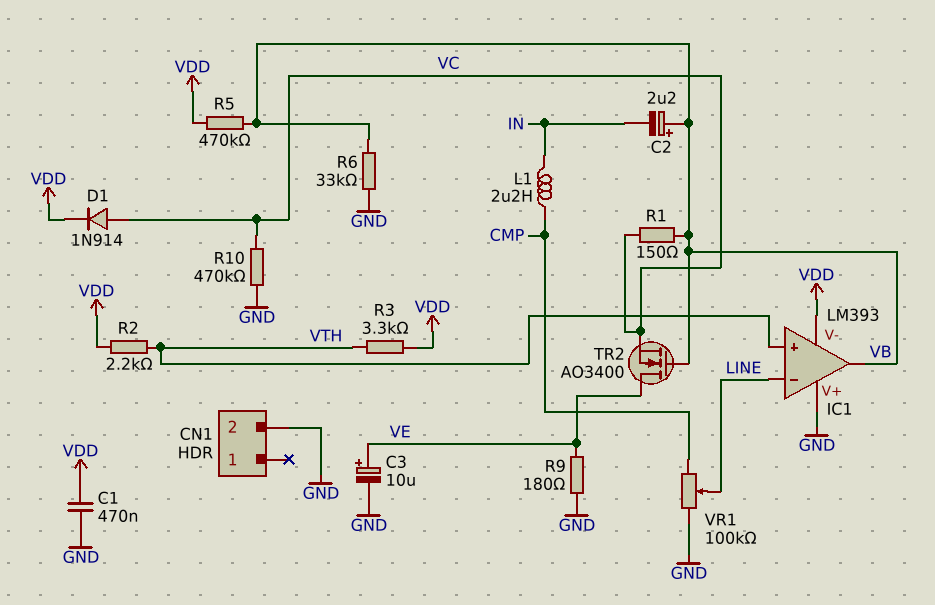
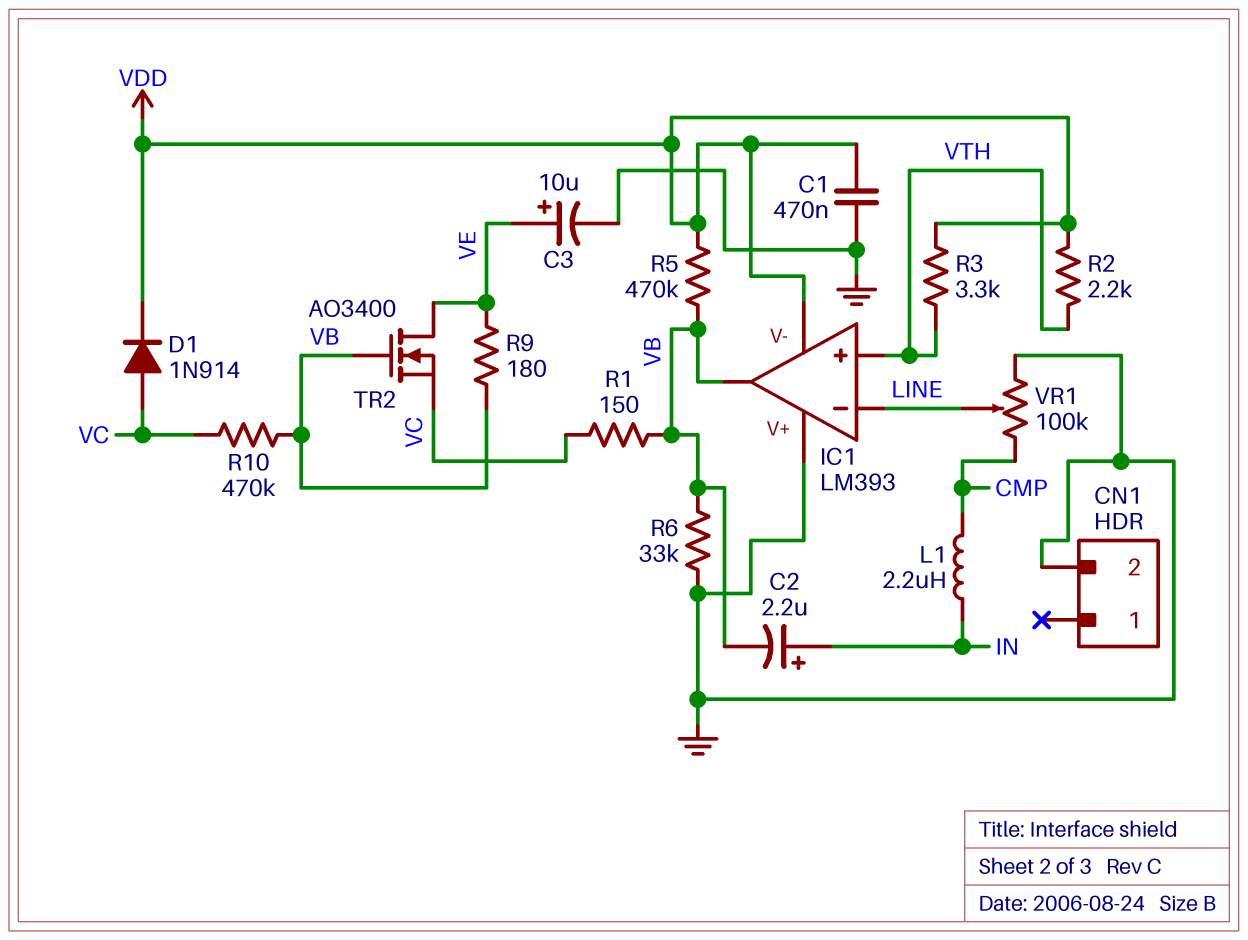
C2: 2.2uF (plus VB, minus IN) -> 2.2uF (plus IN, minus VB)
R9: 180 (GND, VE) -> 180 (VB, VE)
R10: 470k (GND, VC) -> 470k (VB, VC)

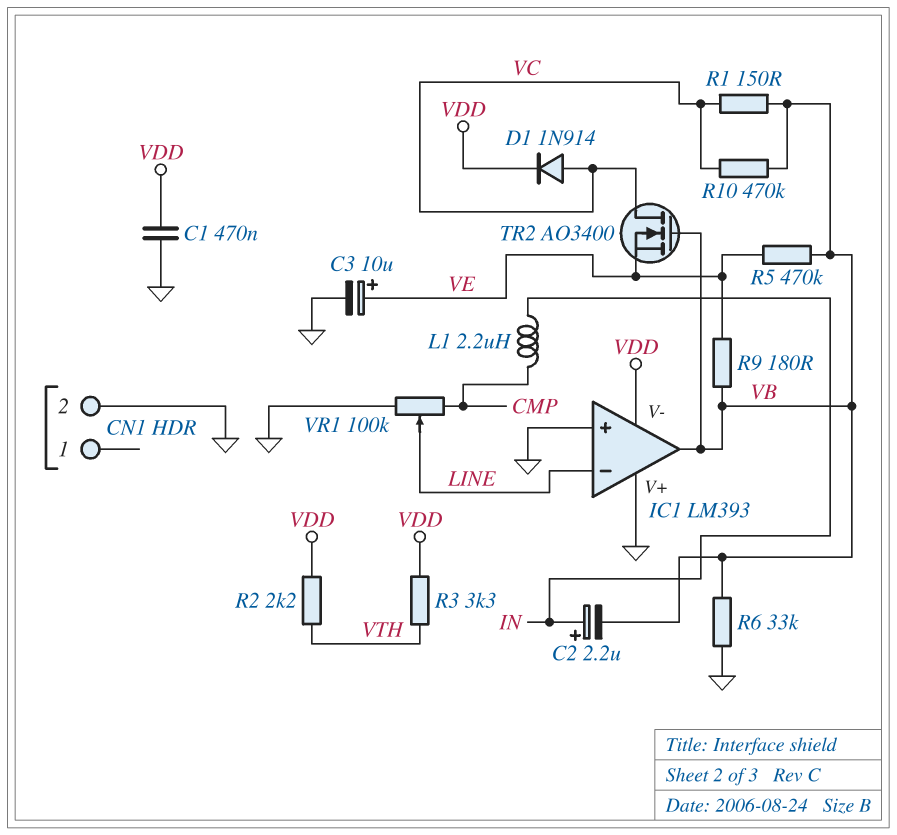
IC1 pin in+: VTH -> GND
R5: 470k (VB, VDD) -> 470k (VB, VE)
TR2: NMOS AO3400 (G VB, D VE, S VC) -> NMOS AO3400 (G VB, D VC, S VE)

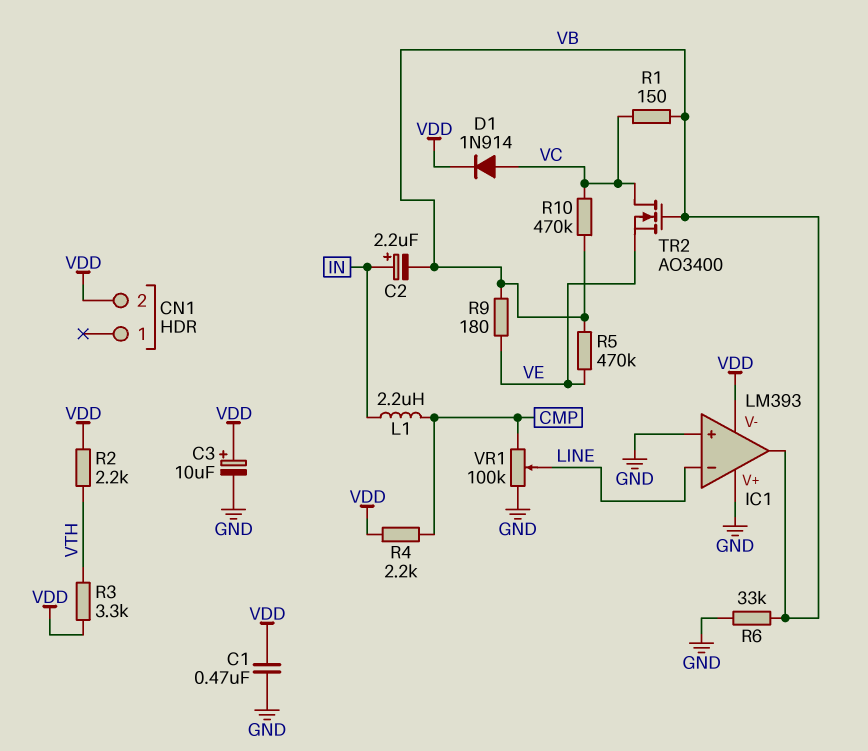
C3: 10uF (plus VE, minus GND) -> 10uF (plus VDD, minus GND)
CN1 pin 2: GND -> VDD
R4: none -> 2.2k (CMP, VDD)

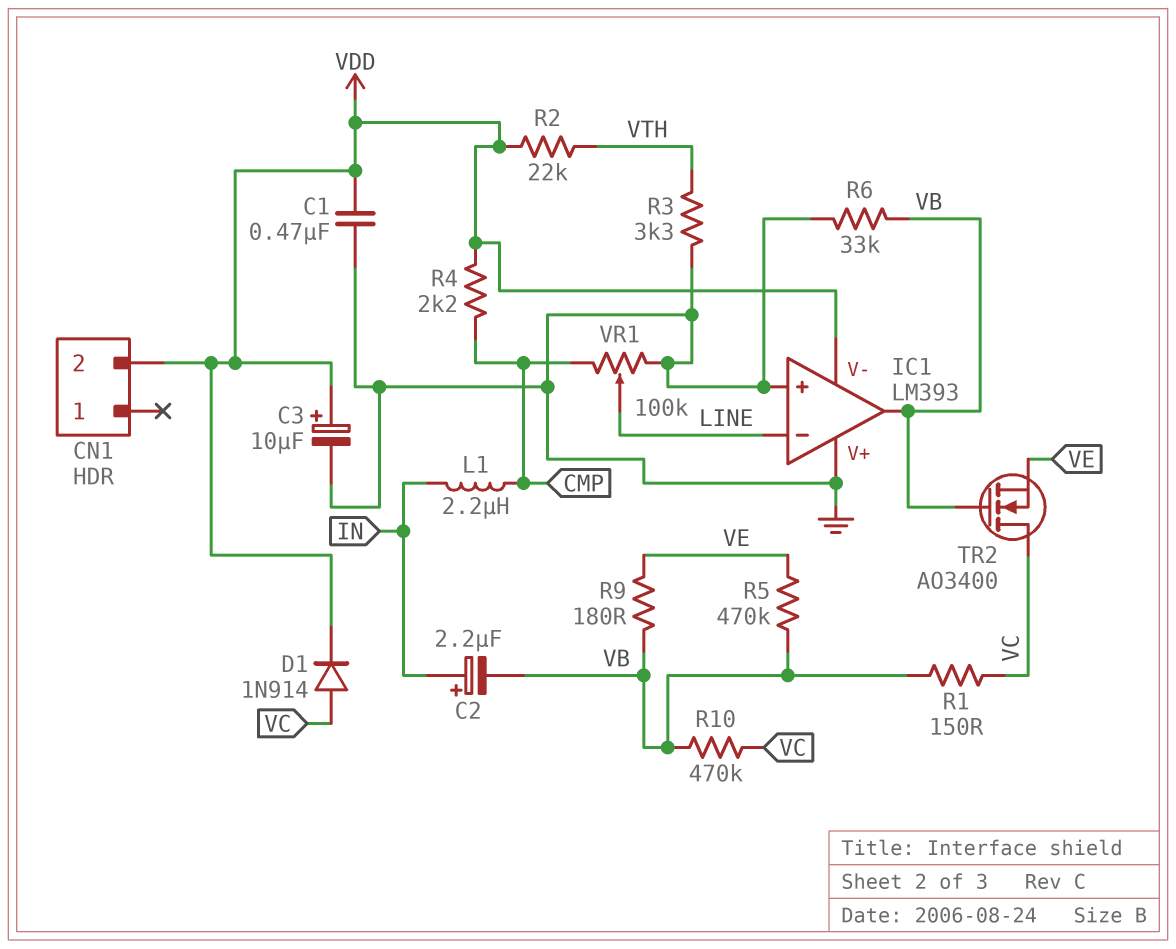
R2: 2.2k (VDD, VTH) -> 22k (VDD, VTH)
R3: 3.3k (VDD, VTH) -> 3.3k (GND, VTH)

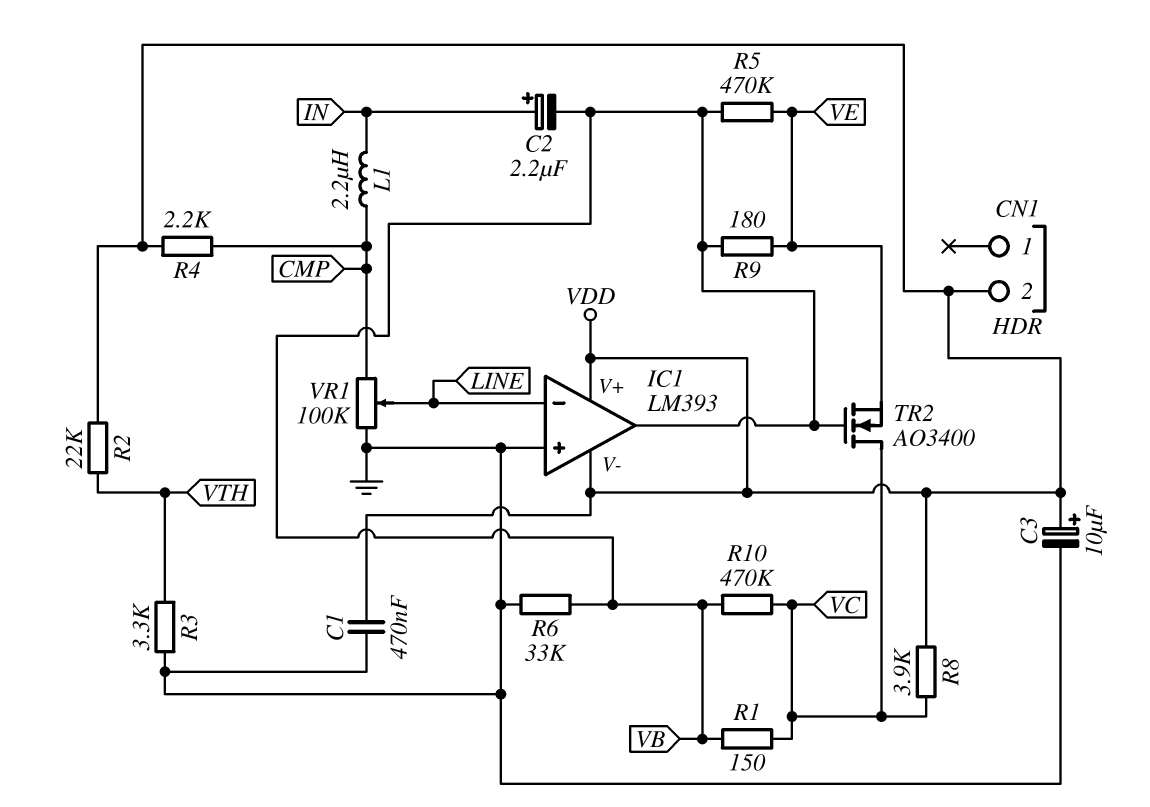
D1: diode 1N914 (A VC, K VDD) -> none
IC1 pin V+: GND -> VDD
R8: none -> 3.9k (VC, VDD)

